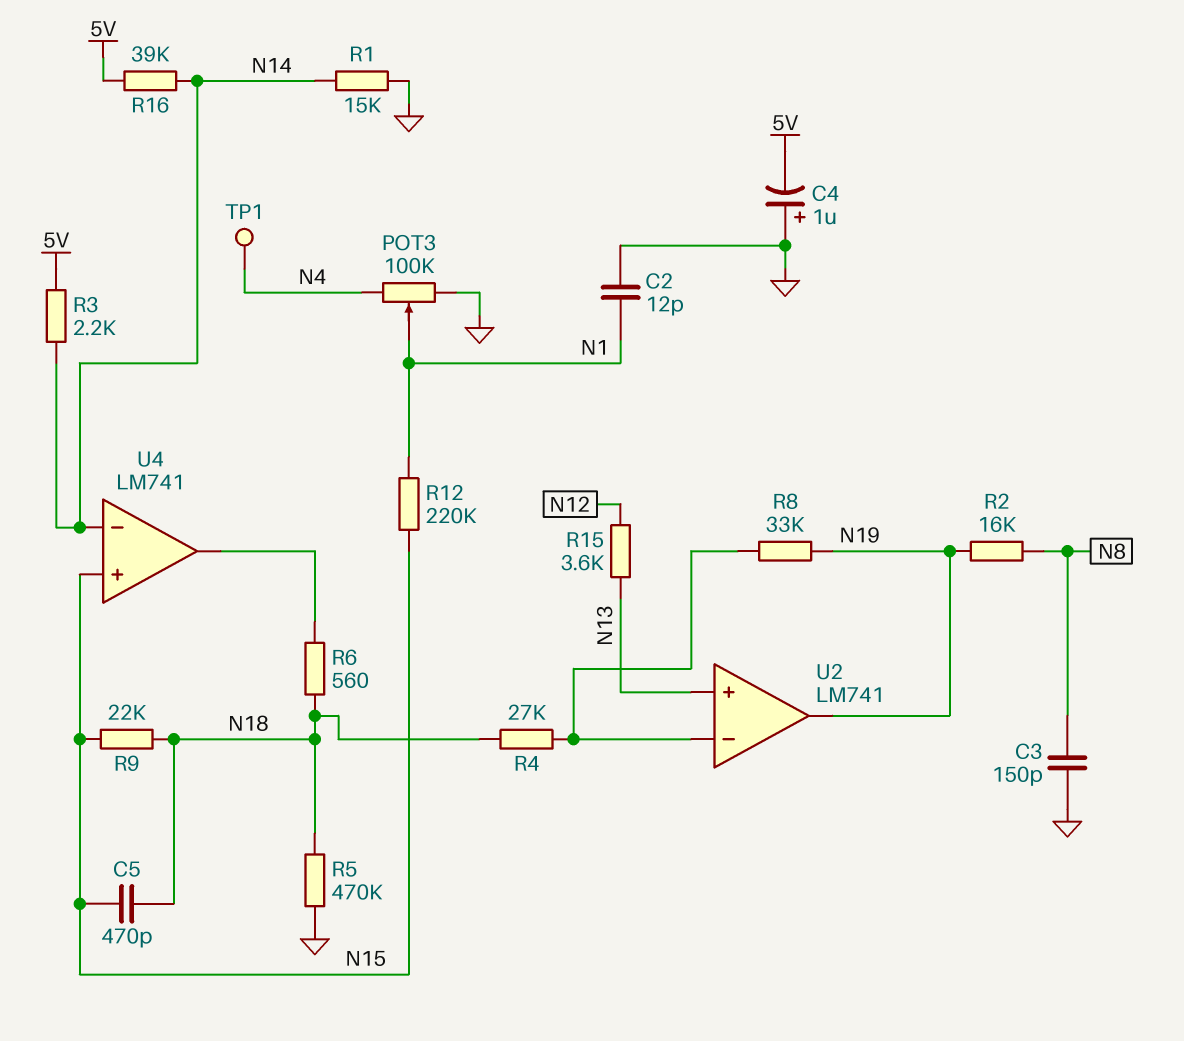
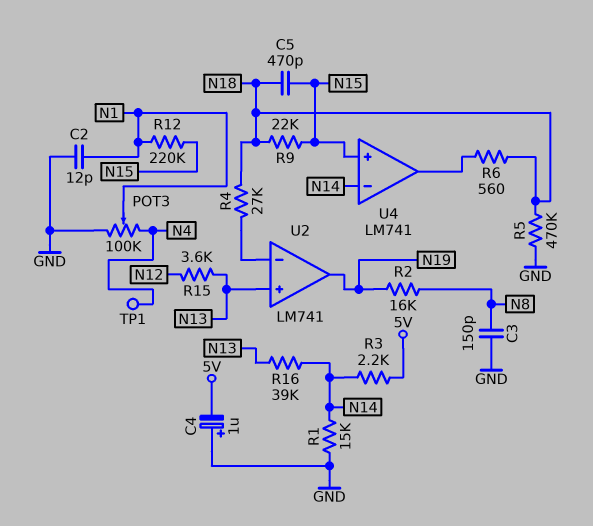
R8: 33k (N19, U2/in-) -> none
R16: 39k (5V, N14) -> 39k (N13, N14)

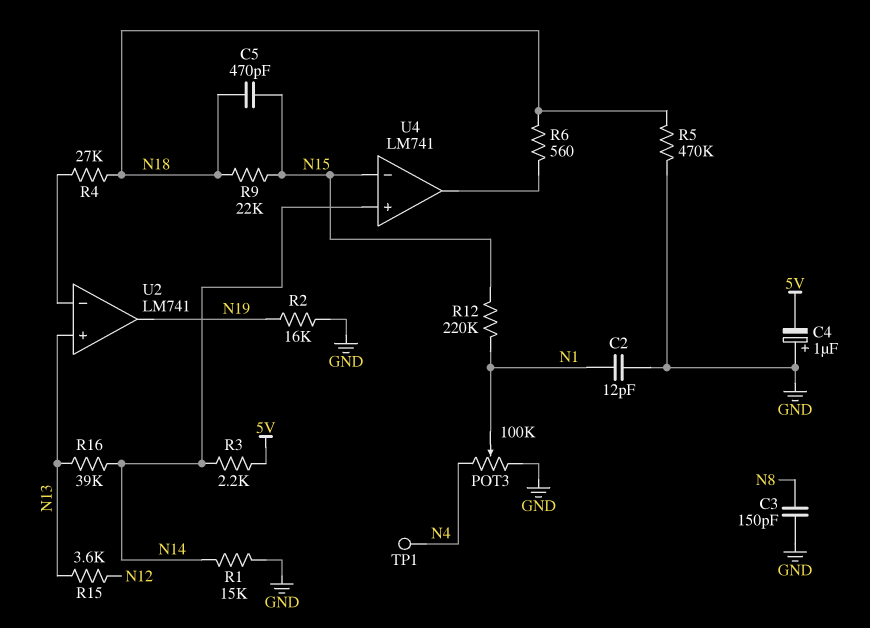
R2: 16k (N8, N19) -> 16k (GND, N19)
U4 pin in+: N15 -> N14
U4 pin in-: N14 -> N15

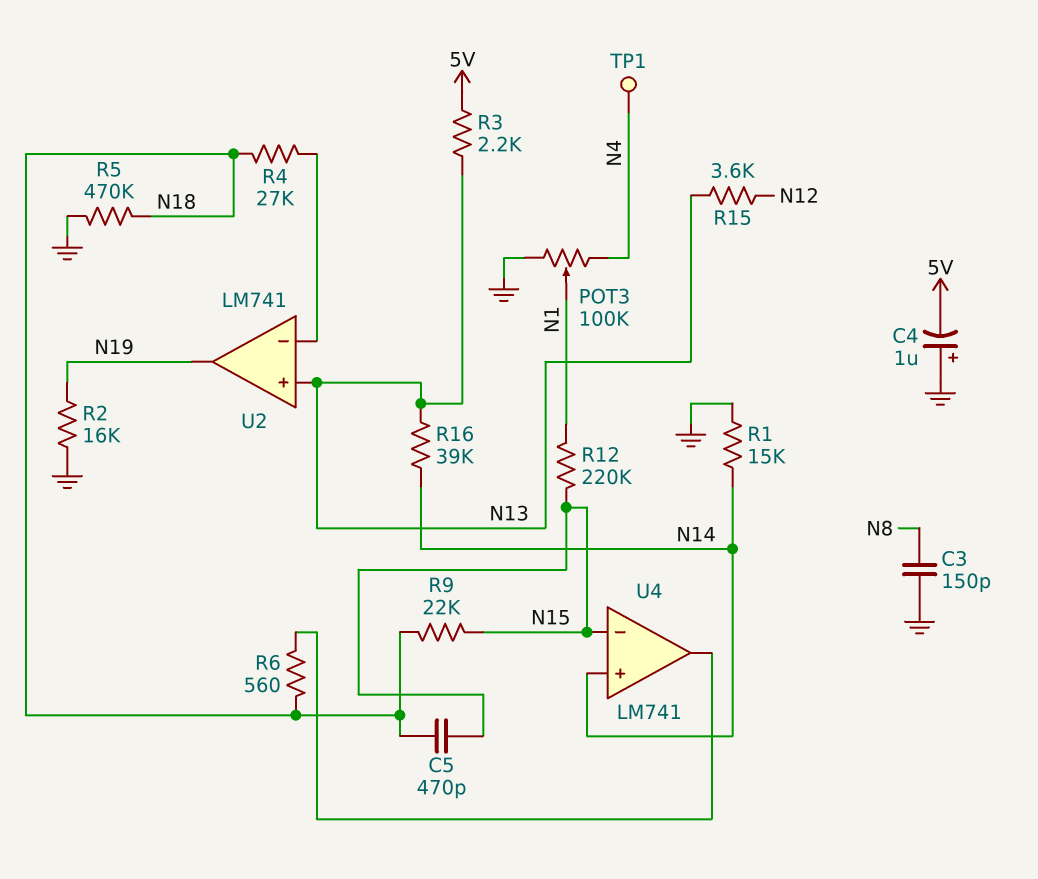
C2: 12pF (GND, N1) -> none
R3: 2.2k (5V, N14) -> 2.2k (5V, N13)

